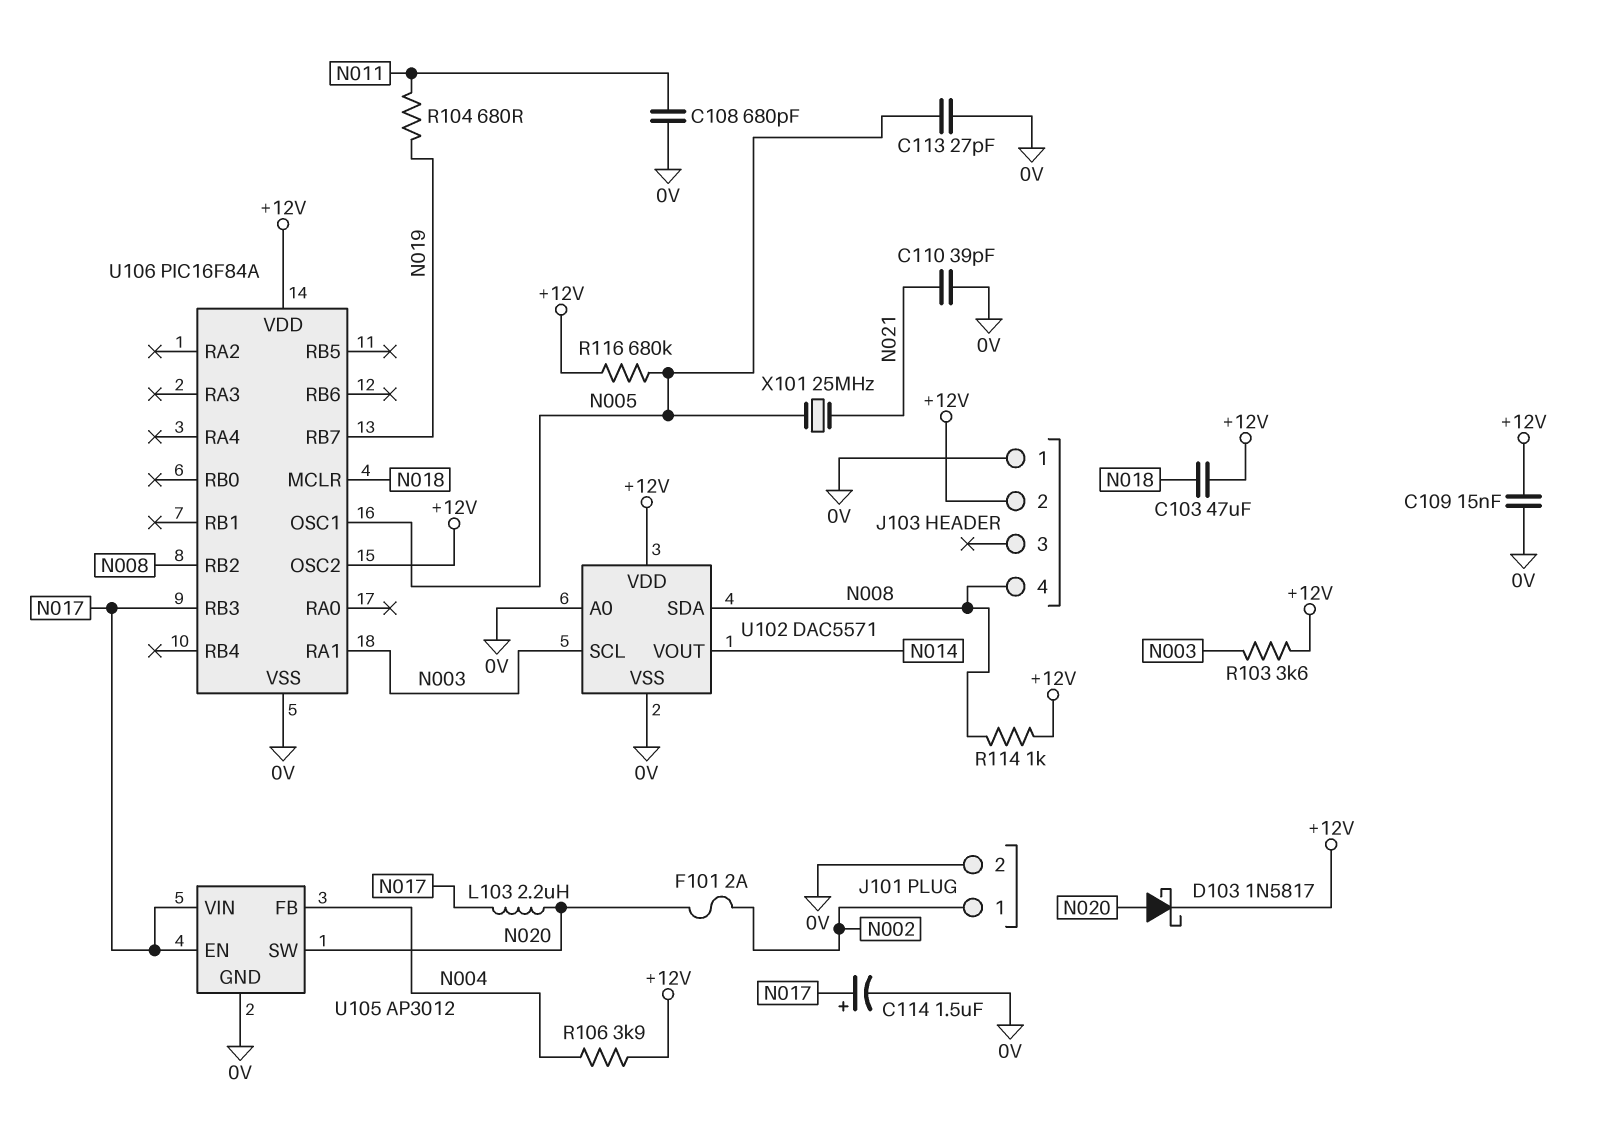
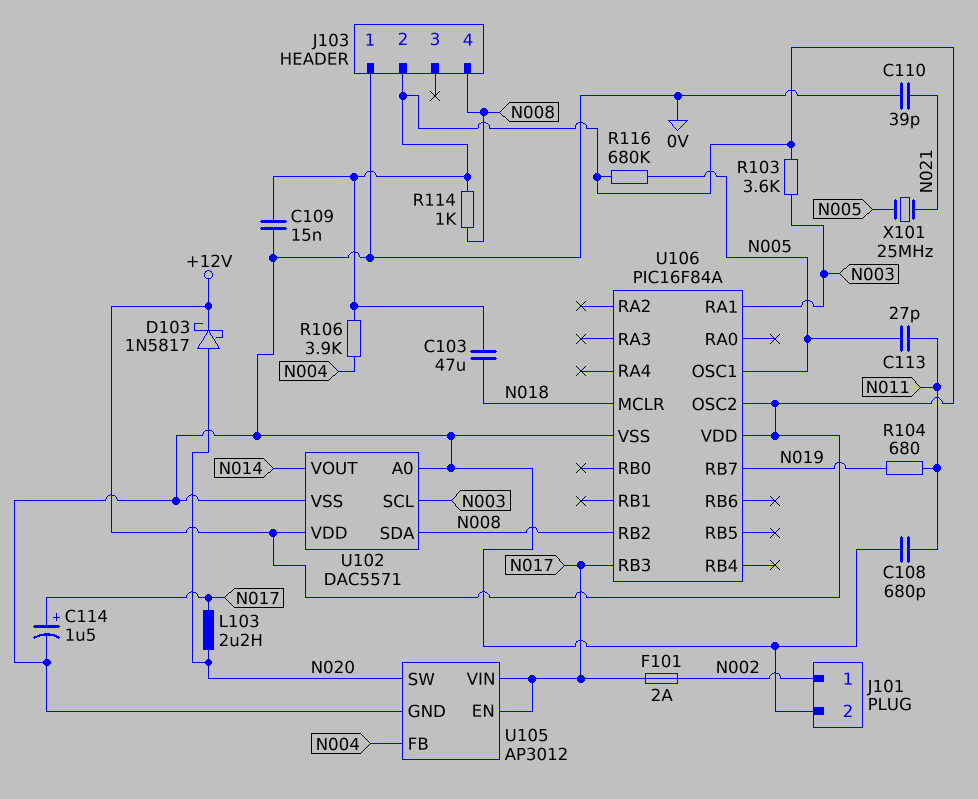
C113: 27pF (0V, N005) -> 27pF (N005, N011)
F101: 2A (N002, N020) -> 2A (N002, N017)

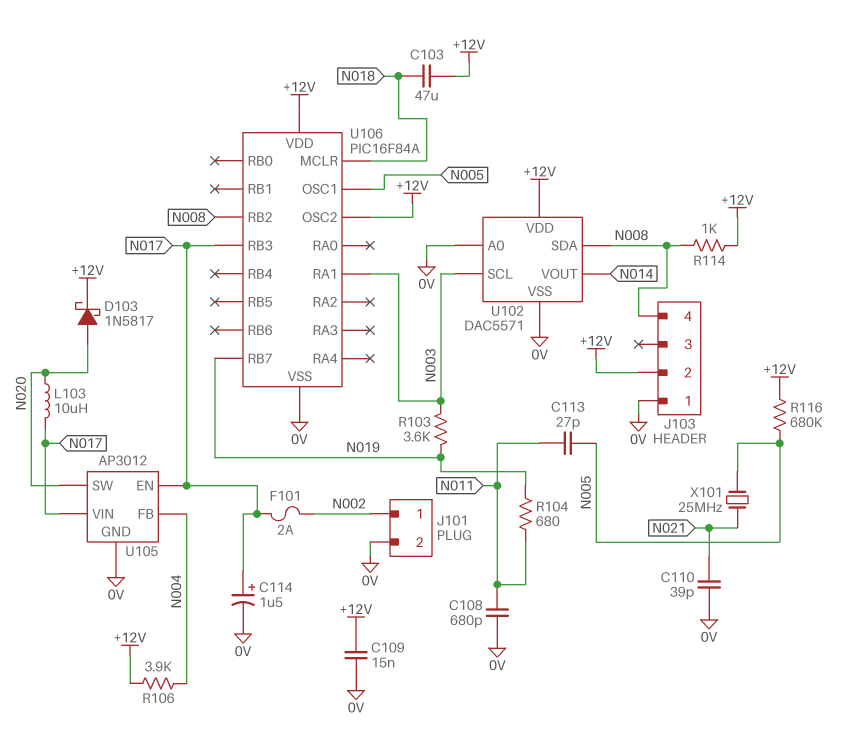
L103: 2.2uH (N017, N020) -> 10uH (N017, N020)
R103: 3.6k (+12V, N003) -> 3.6k (N003, N019)

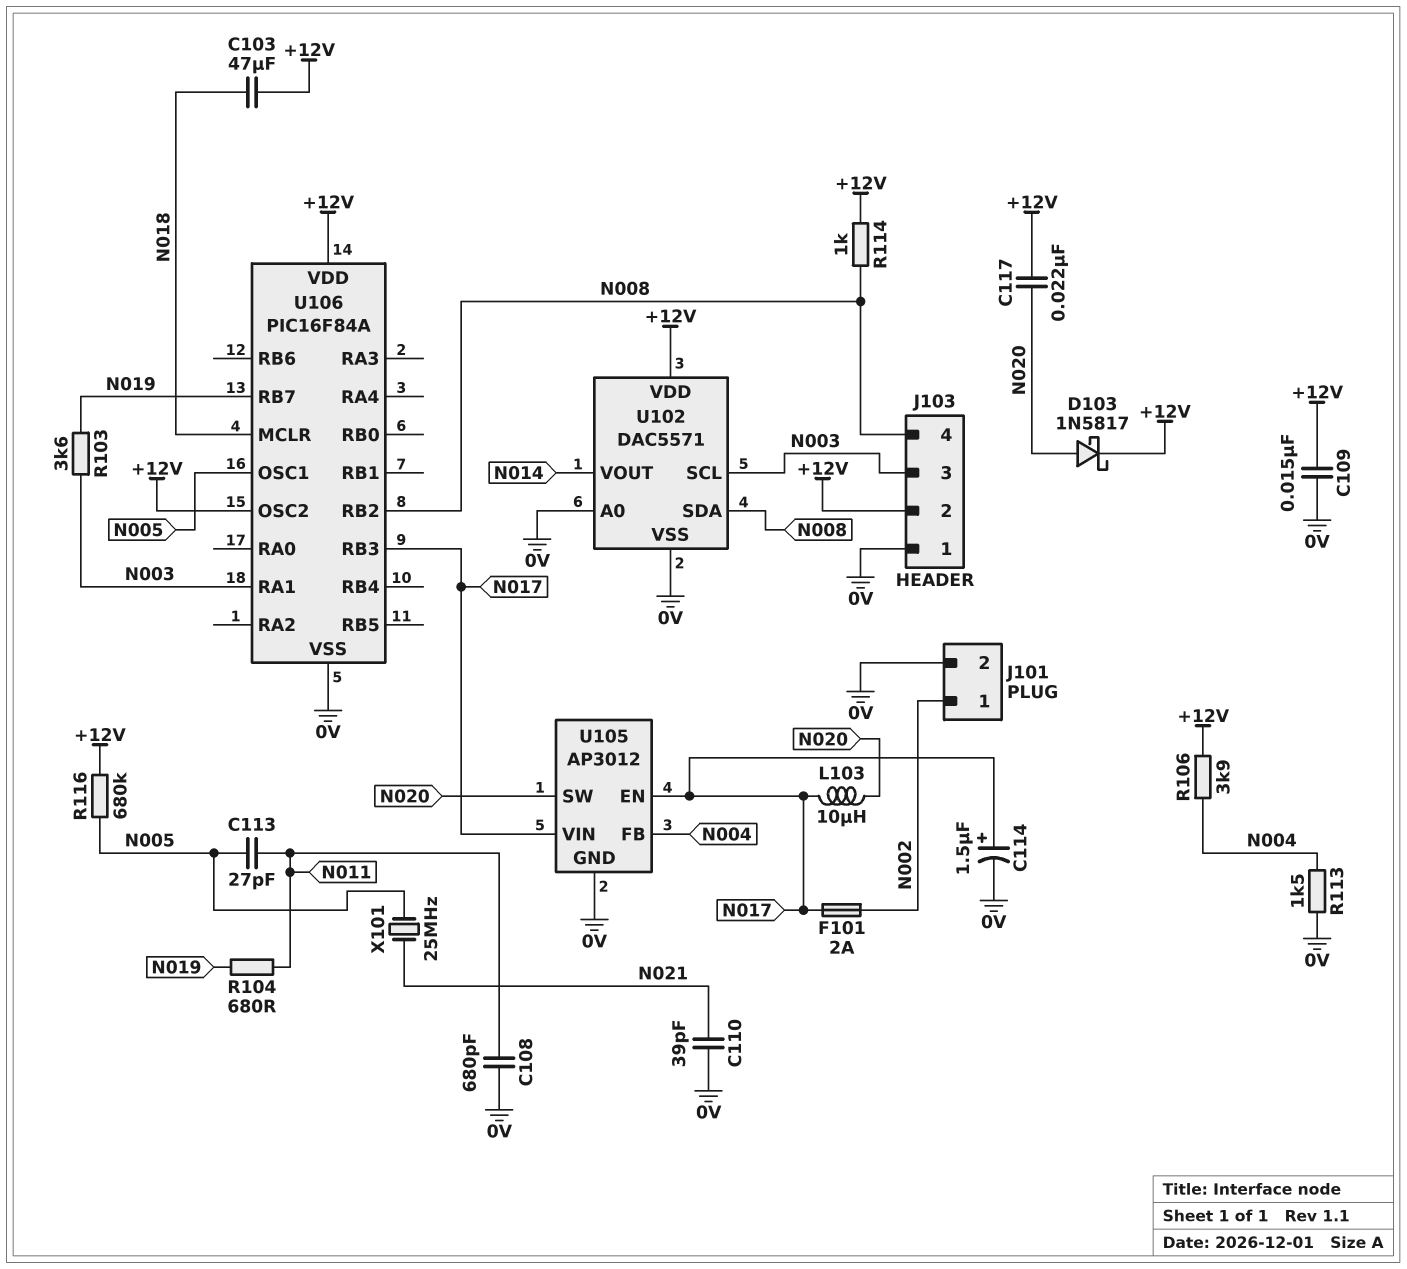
C117: none -> 22nF (+12V, N020)
J103 pin 3: none -> N003
R113: none -> 1.5k (0V, N004)

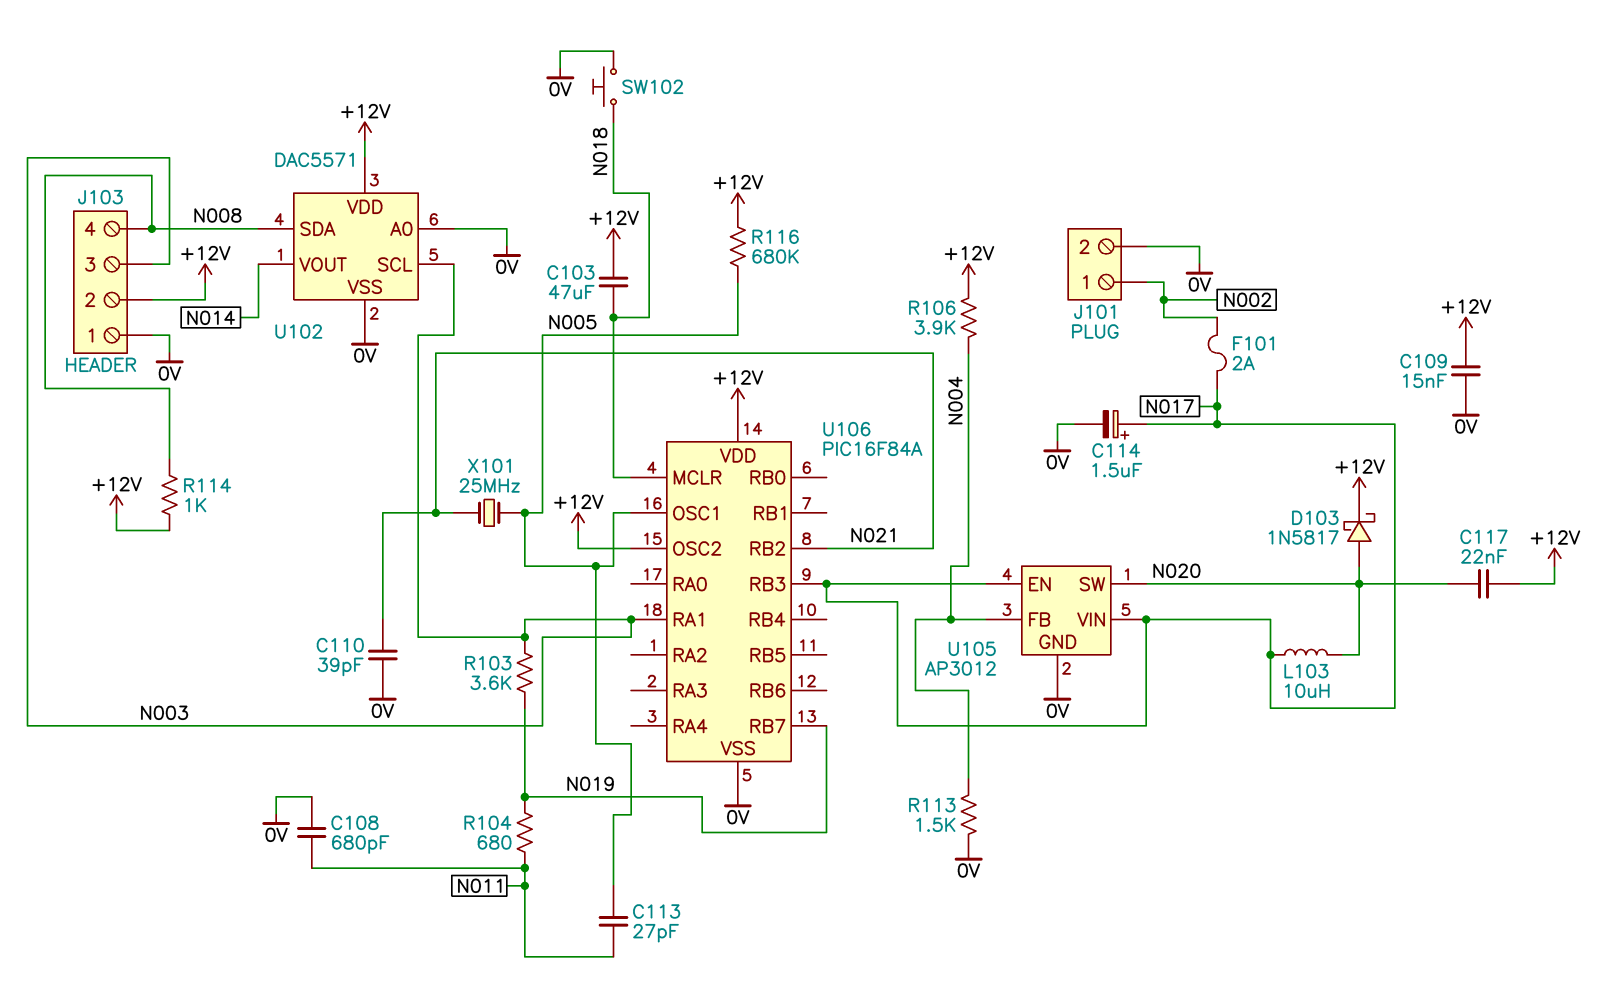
SW102: none -> button (0V, N018)
U106 pin RB2: N008 -> N021

